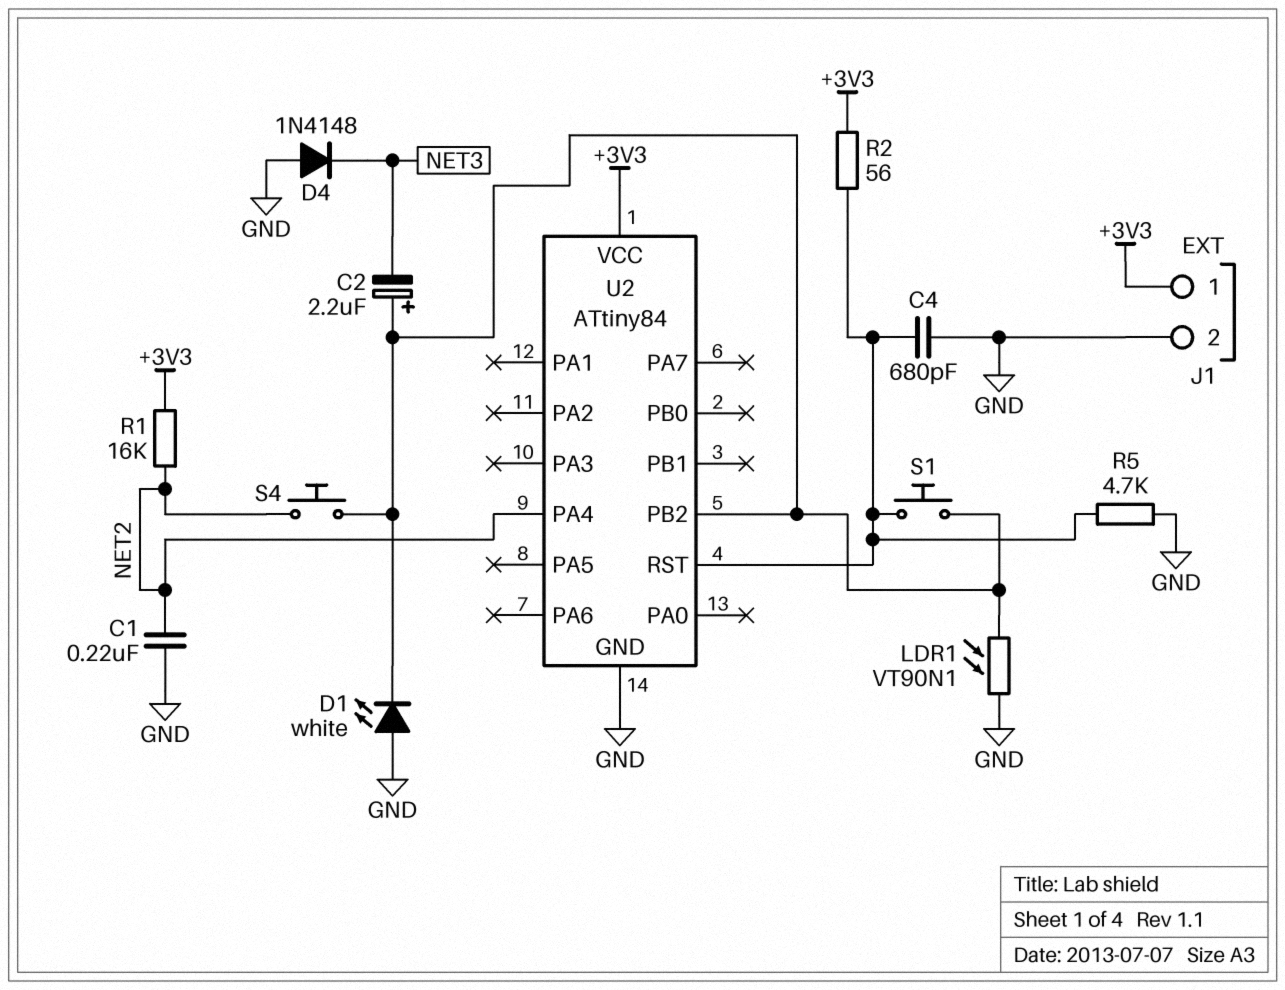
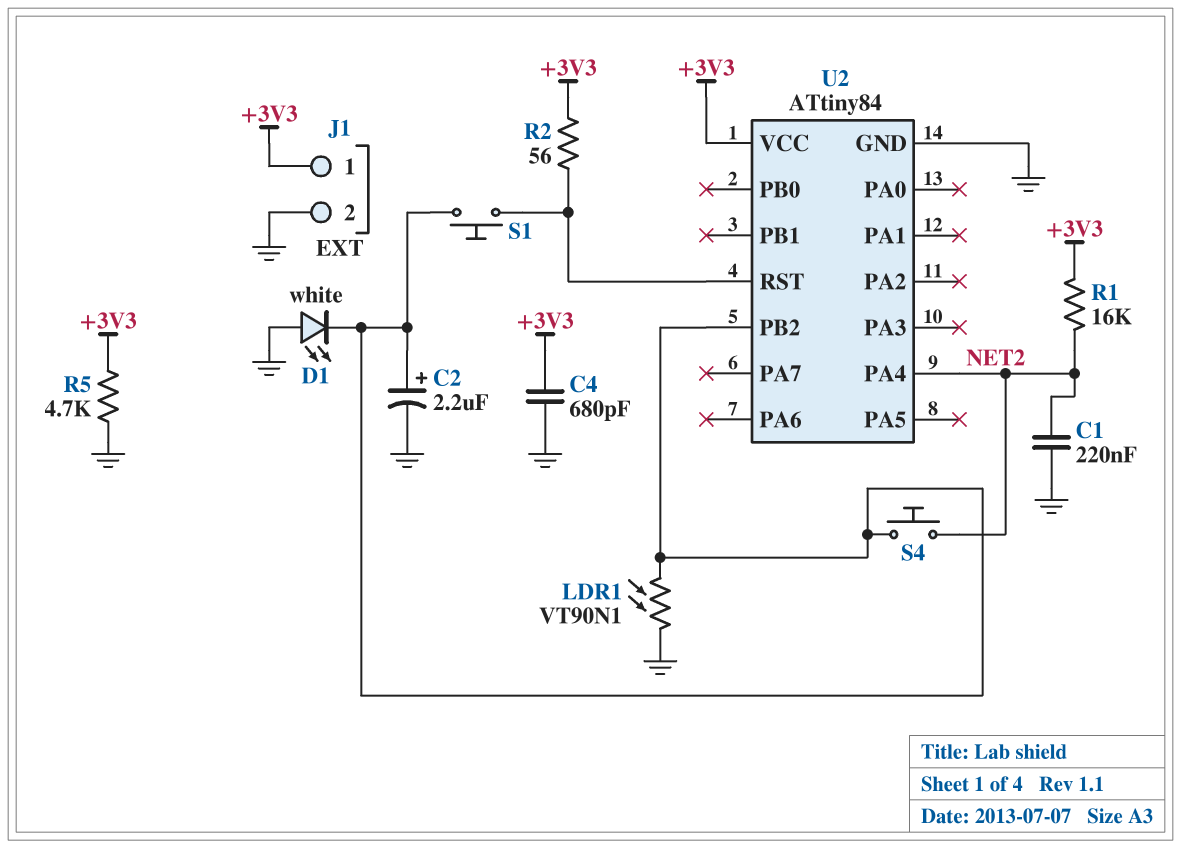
C2: 2.2uF (plus U2/PB2, minus NET3) -> 2.2uF (plus U2/PB2, minus GND)
C4: 680pF (GND, U2/RST) -> 680pF (+3V3, GND)
D4: diode 1N4148 (A GND, K NET3) -> none
R5: 4.7k (GND, U2/RST) -> 4.7k (+3V3, GND)

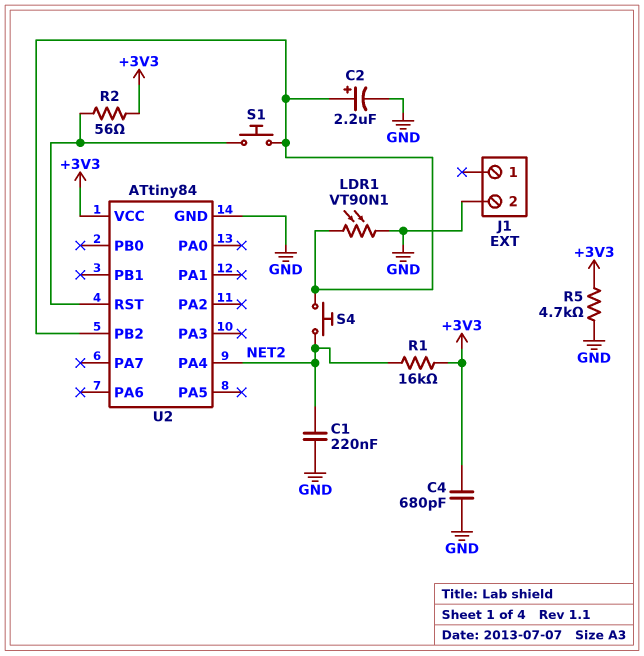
D1: LED white (A GND, K U2/PB2) -> none
J1 pin 1: +3V3 -> none

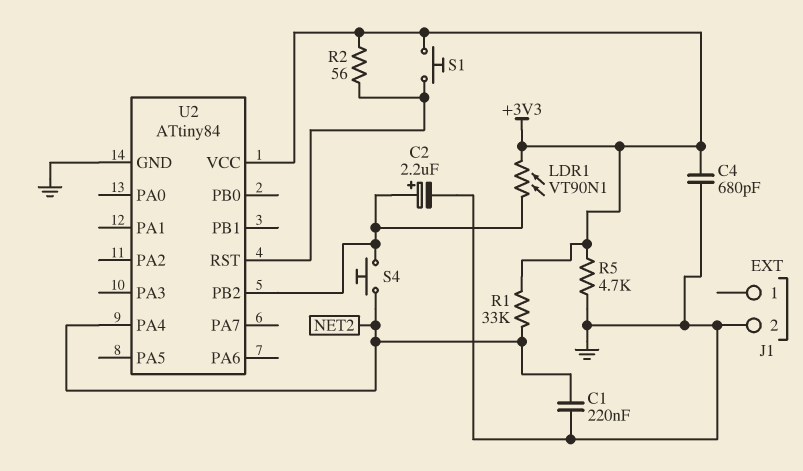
LDR1: VT90N1 (GND, U2/PB2) -> VT90N1 (+3V3, U2/PB2)
R1: 16k (+3V3, NET2) -> 33k (+3V3, NET2)
S1: button (U2/PB2, U2/RST) -> button (+3V3, U2/RST)

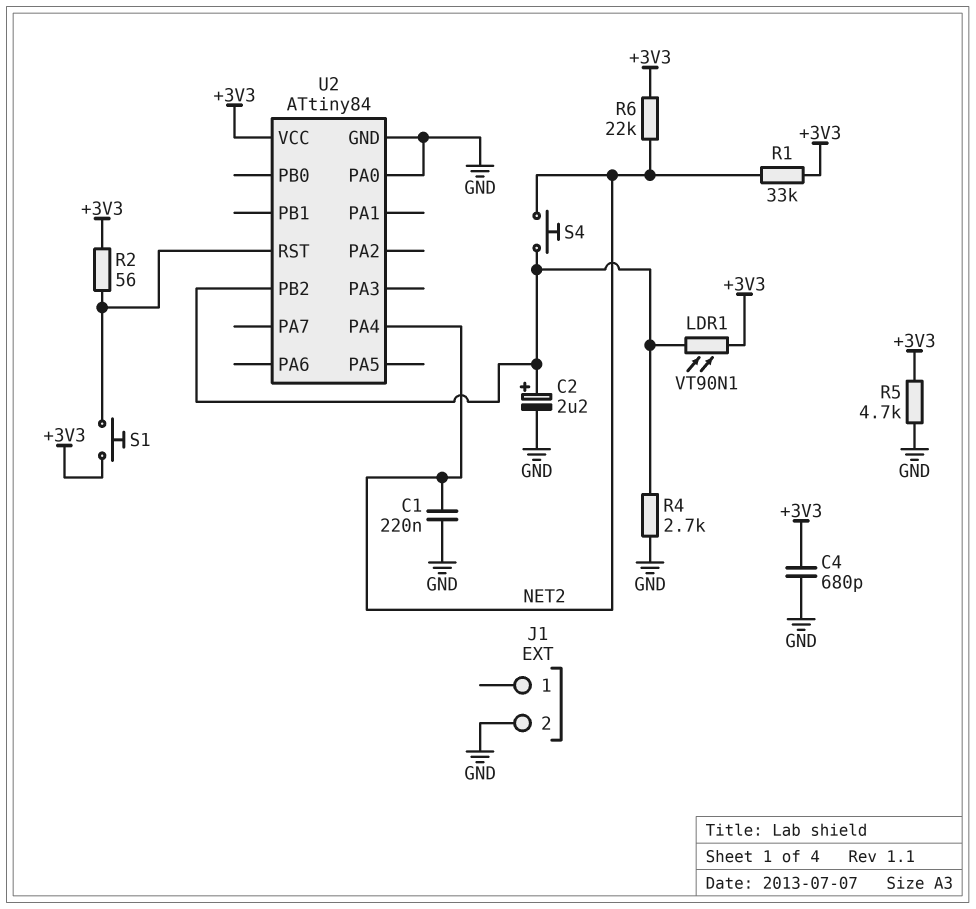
R4: none -> 2.7k (GND, U2/PB2)
R6: none -> 22k (+3V3, NET2)
U2 pin PA0: none -> GND

